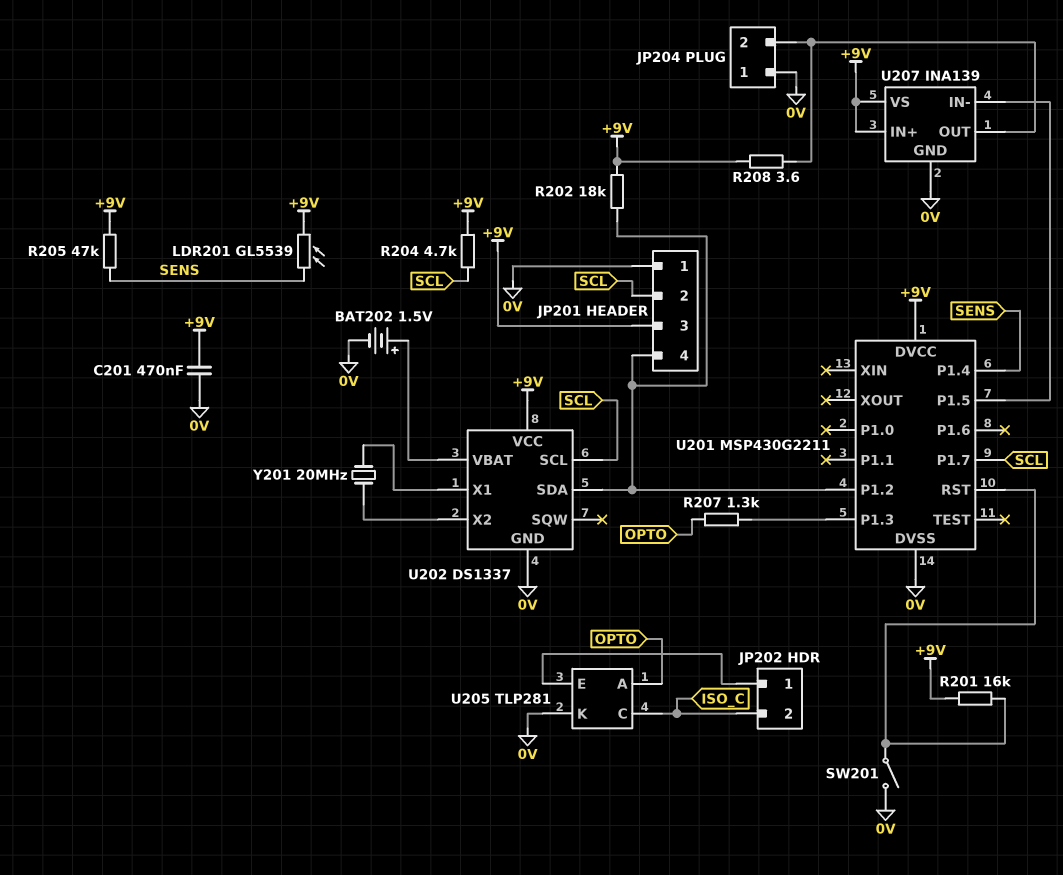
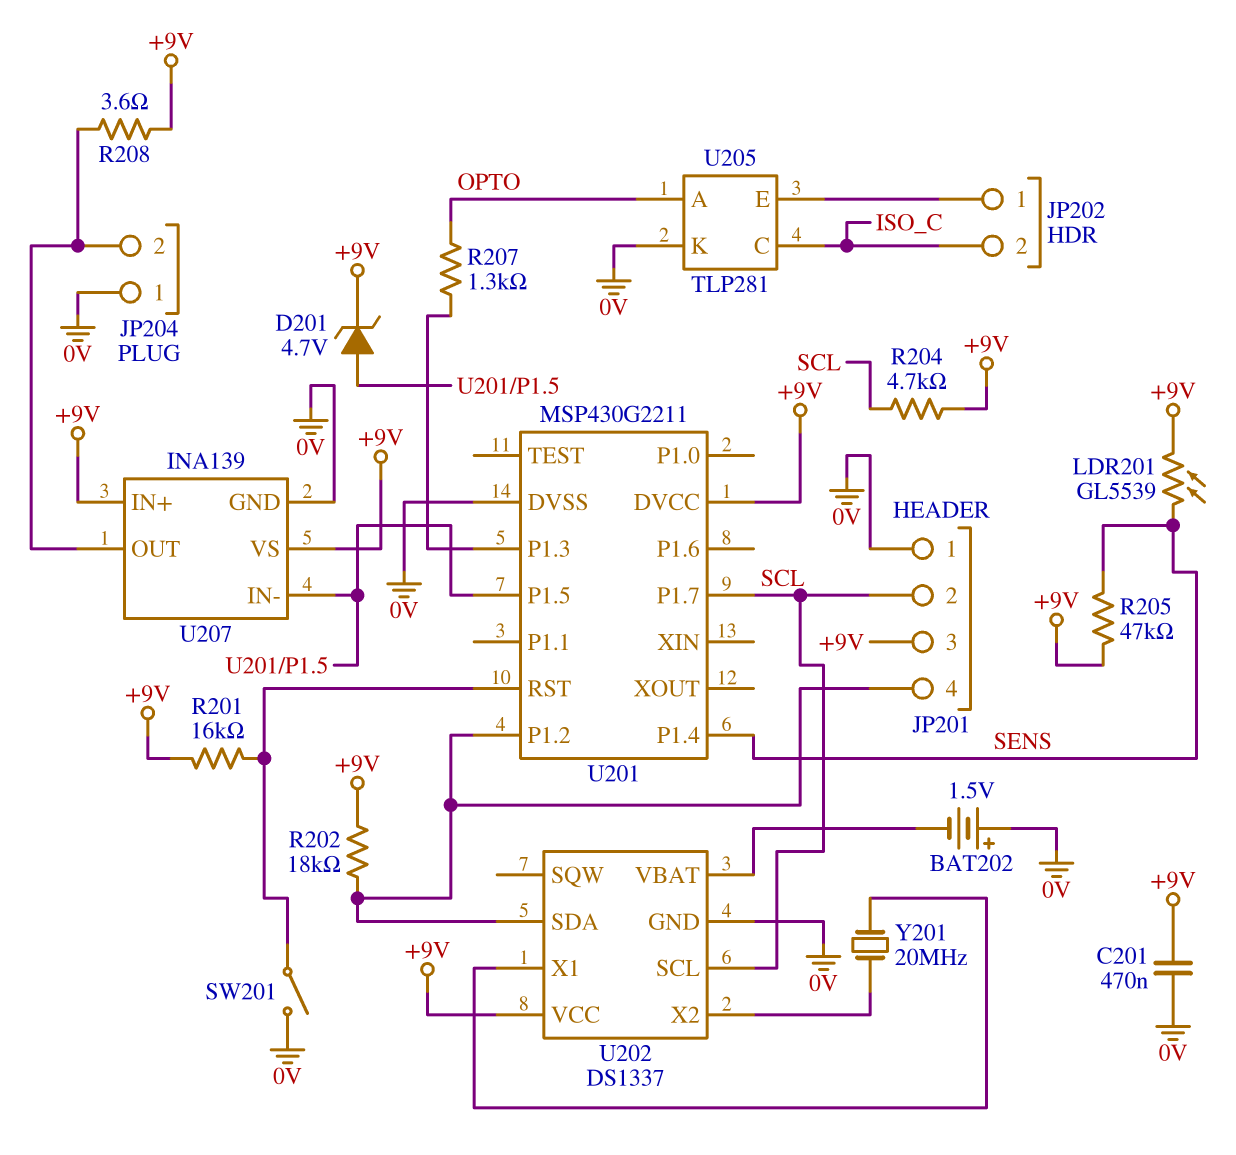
BAT202: 1.5V (plus U202/VBAT, minus 0V) -> 1.5V (plus 0V, minus U202/VBAT)
D201: none -> zener 4.7V (A U201/P1.5, K +9V)

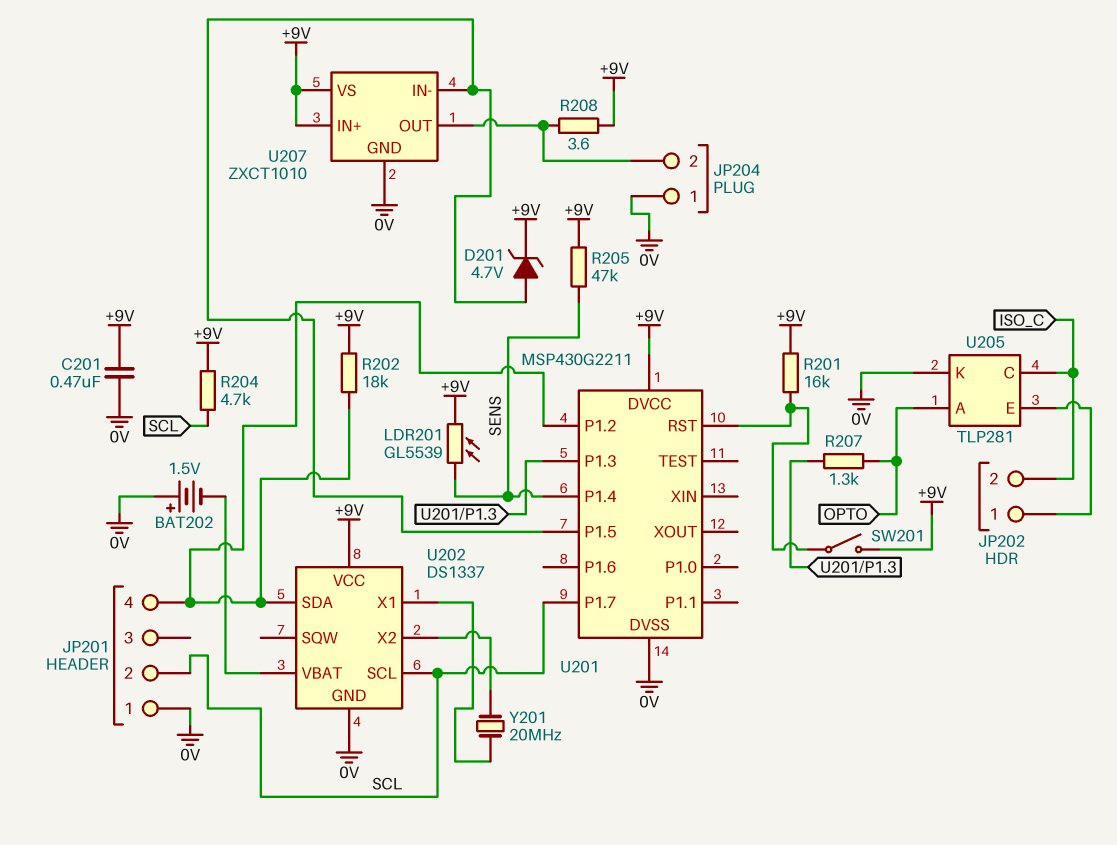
JP201 pin 3: +9V -> none
SW201: switch (0V, U201/RST) -> switch (+9V, U201/RST)
U207: INA139 -> ZXCT1010

